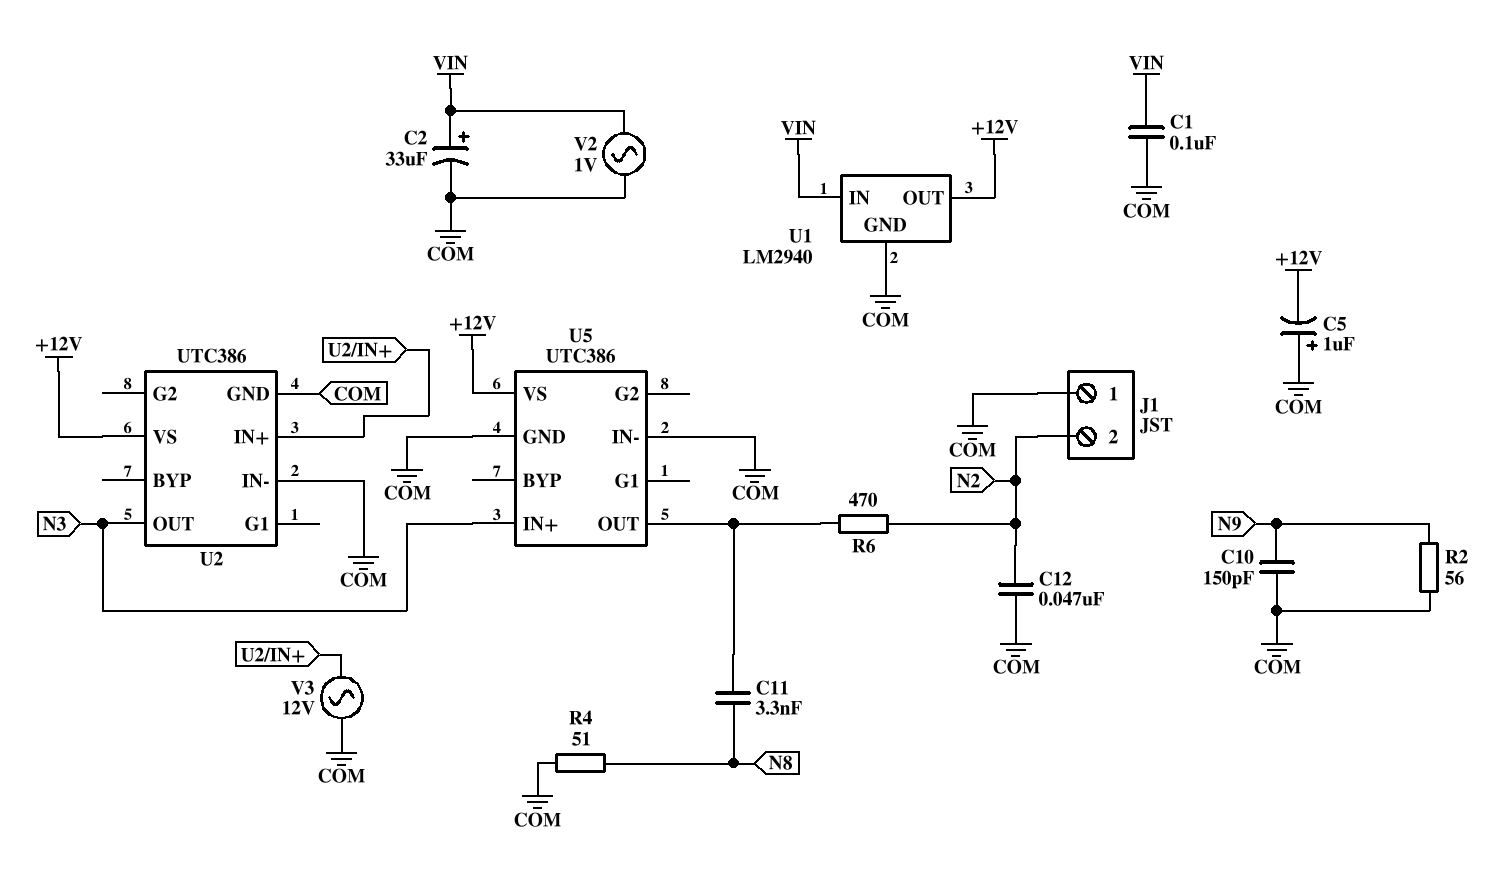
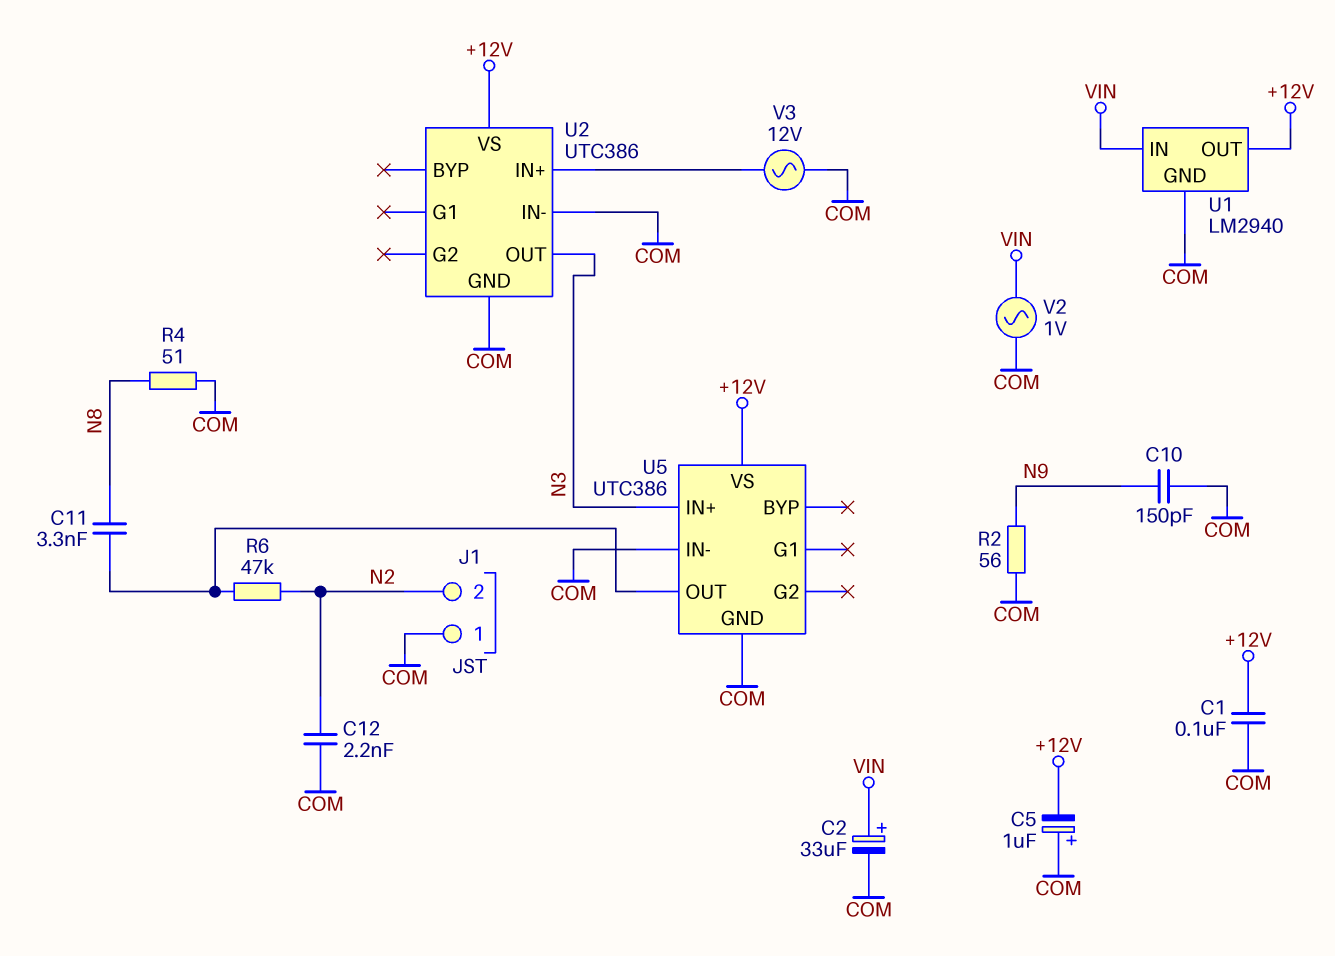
C1: 100nF (COM, VIN) -> 100nF (+12V, COM)
C12: 47nF (COM, N2) -> 2.2nF (COM, N2)
R6: 470 (N2, U5/OUT) -> 47k (N2, U5/OUT)

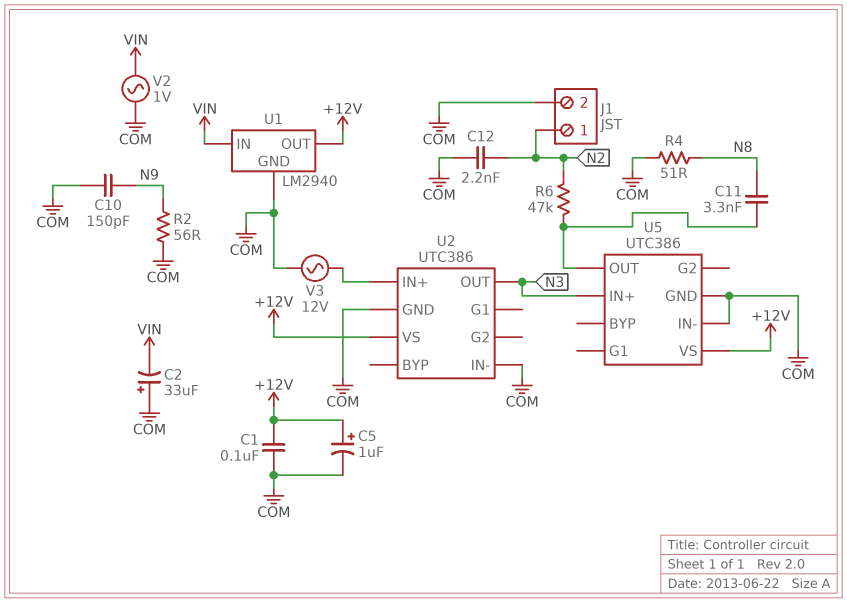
C2: 33uF (plus VIN, minus COM) -> 33uF (plus COM, minus VIN)
C5: 1uF (plus COM, minus +12V) -> 1uF (plus +12V, minus COM)
J1 pin 1: COM -> N2
J1 pin 2: N2 -> COM

